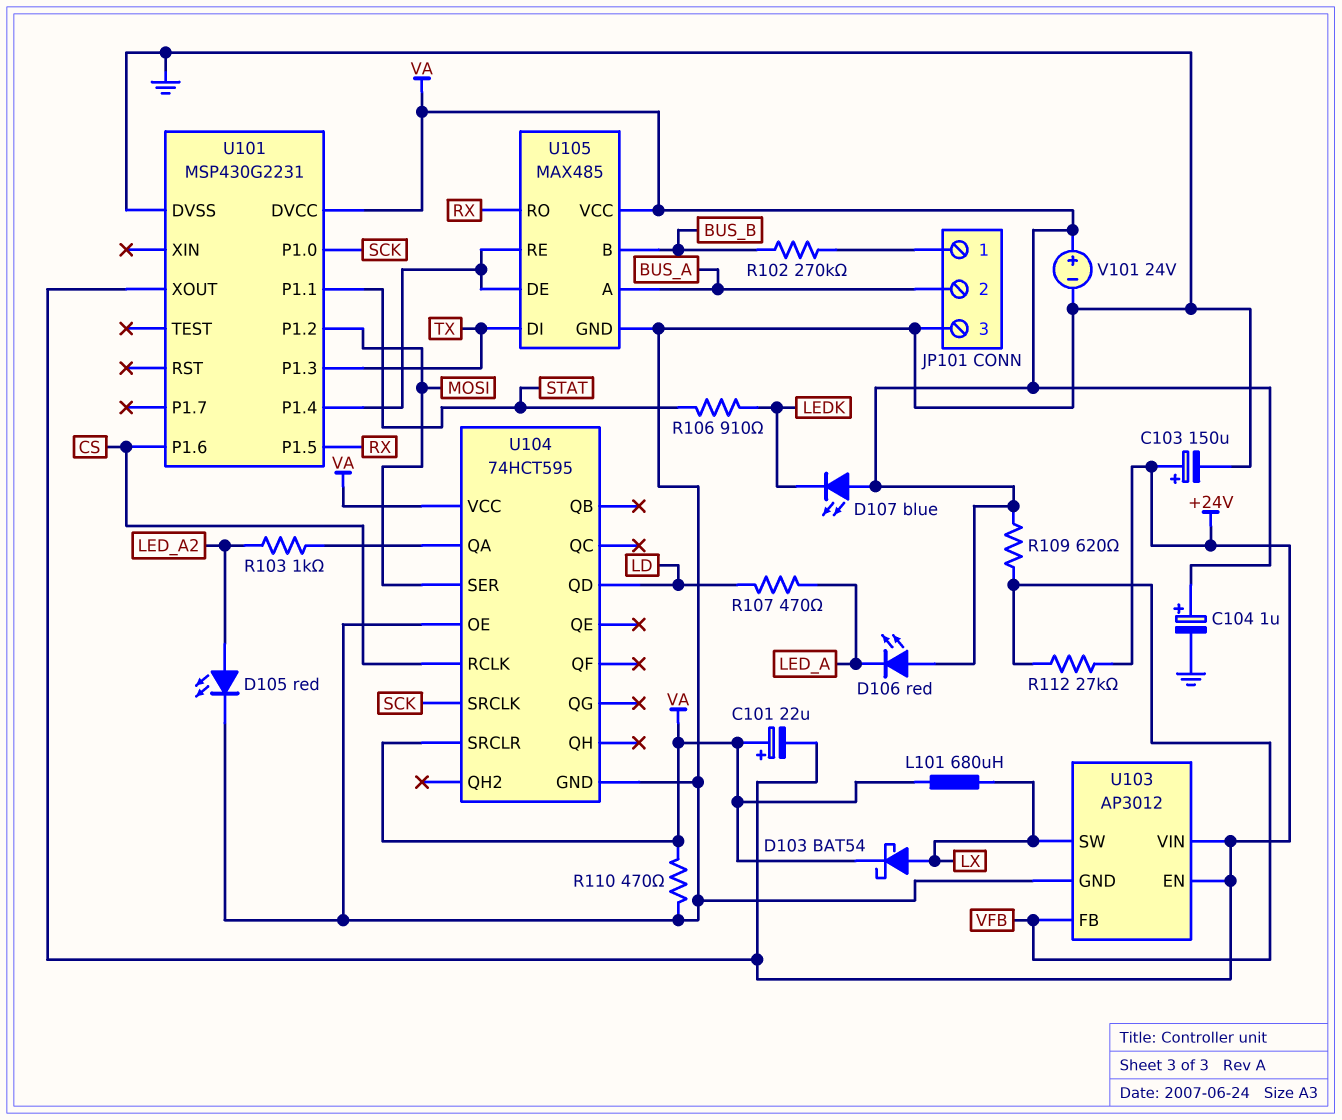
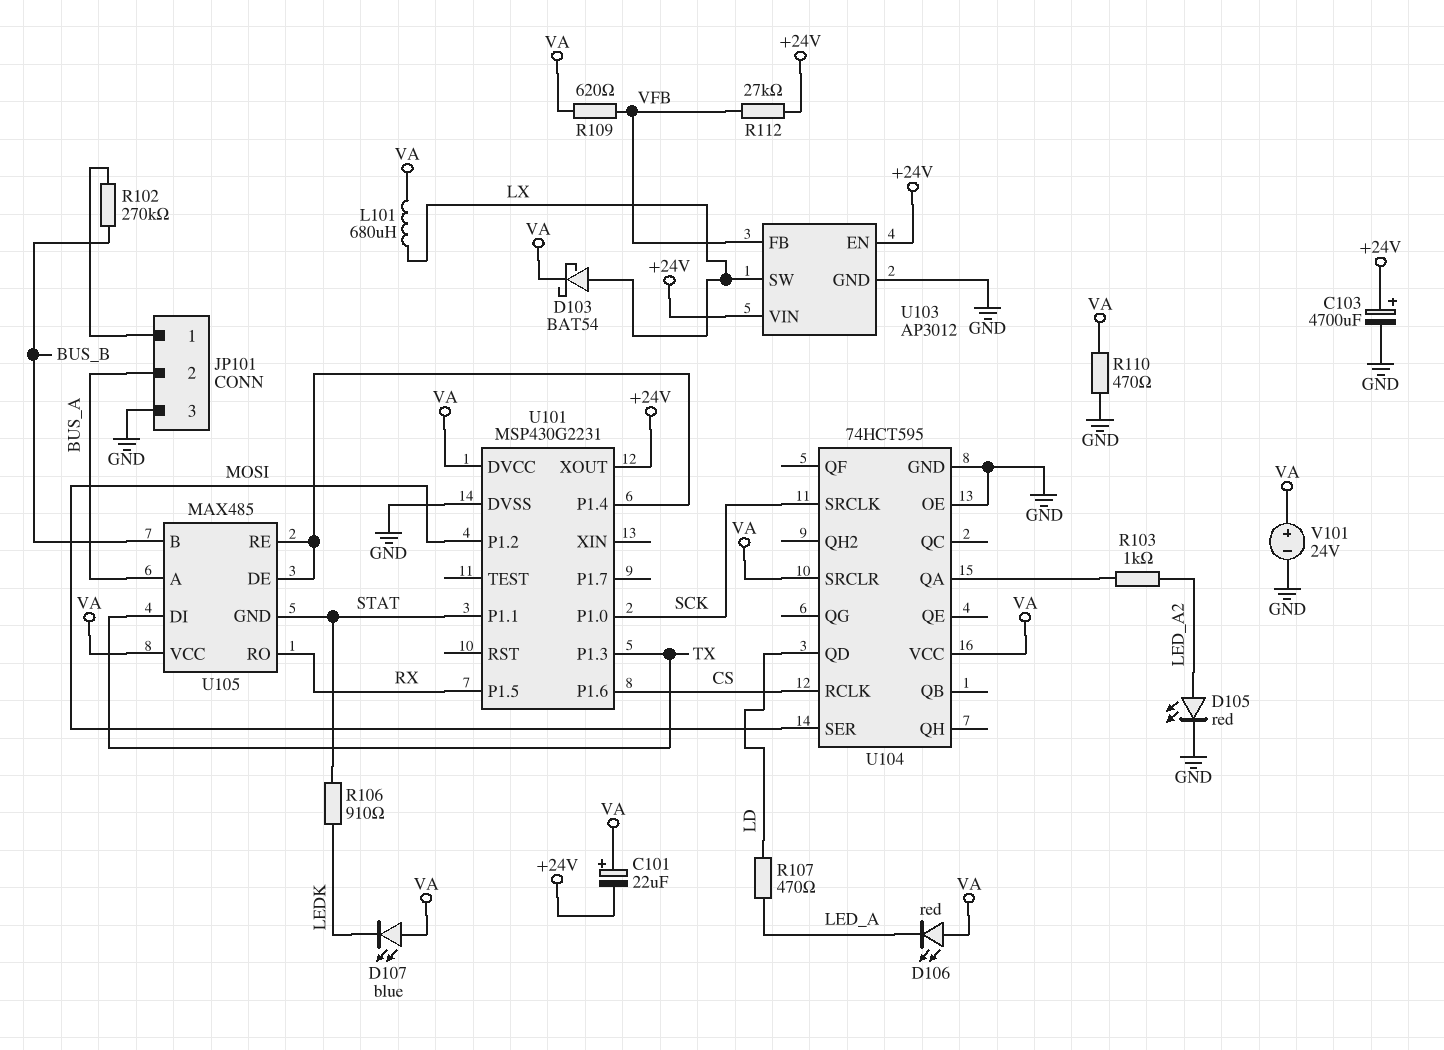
C103: 150uF (plus +24V, minus GND) -> 4700uF (plus +24V, minus GND)
C104: 1uF (plus VA, minus GND) -> none
U105 pin GND: GND -> STAT

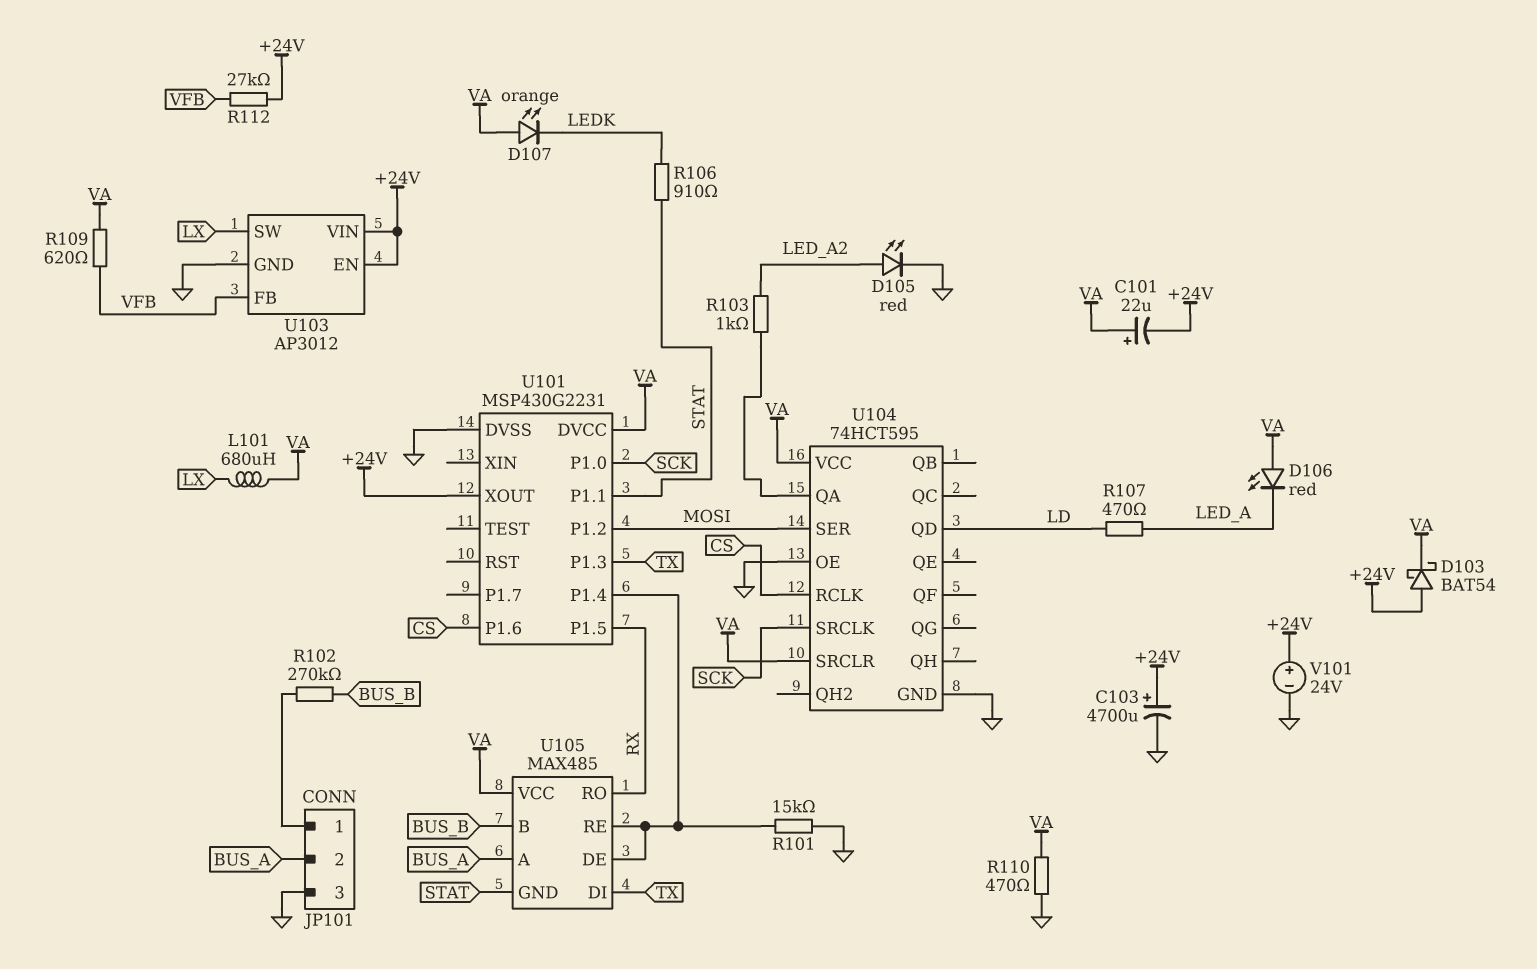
D103: schottky BAT54 (A LX, K VA) -> schottky BAT54 (A +24V, K VA)
D107: LED blue (A VA, K LEDK) -> LED orange (A VA, K LEDK)
R101: none -> 15k (GND, U101/P1.4)
V101: 24V (plus VA, minus GND) -> 24V (plus +24V, minus GND)

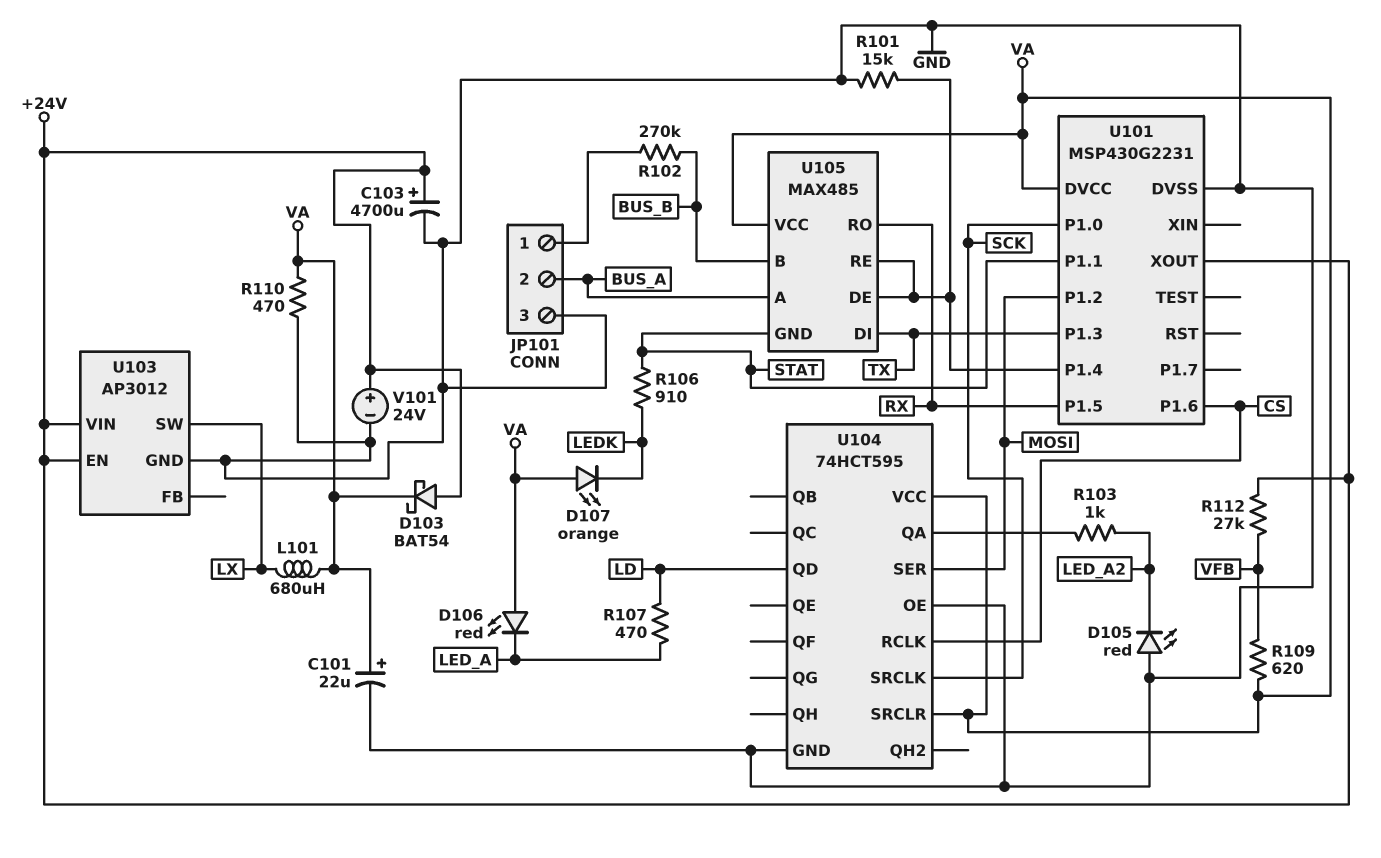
C101: 22uF (plus VA, minus +24V) -> 22uF (plus VA, minus GND)
D105: LED red (A LED_A2, K GND) -> LED red (A GND, K LED_A2)
U103 pin FB: VFB -> none

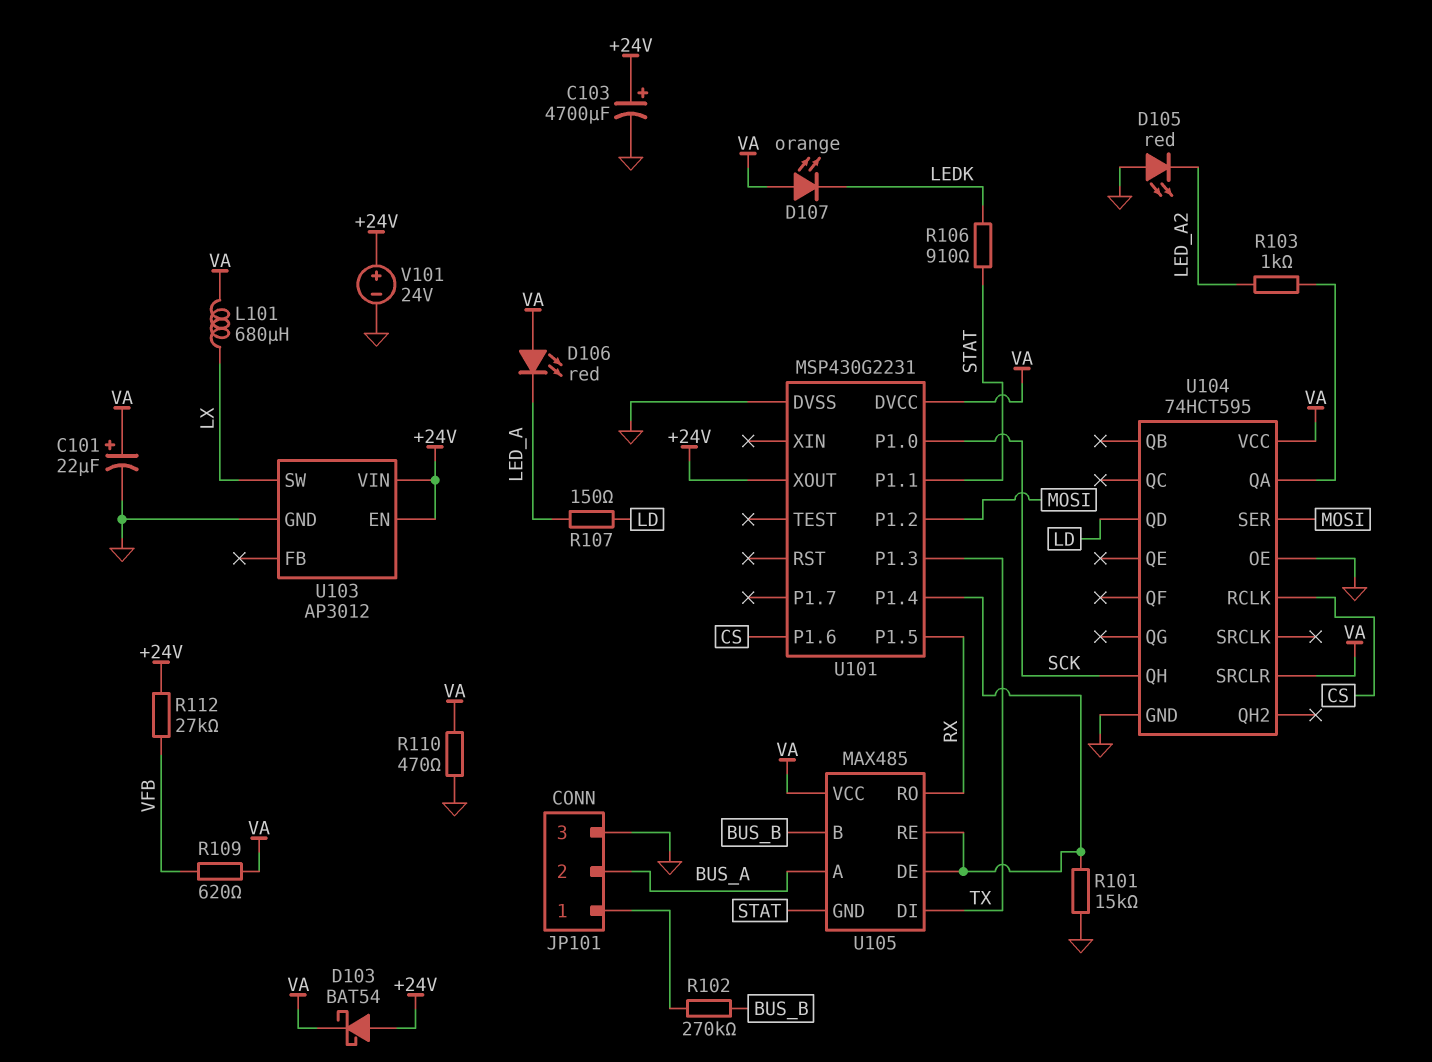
R107: 470 (LD, LED_A) -> 150 (LD, LED_A)
U104 pin QH: none -> SCK
U104 pin SRCLK: SCK -> none

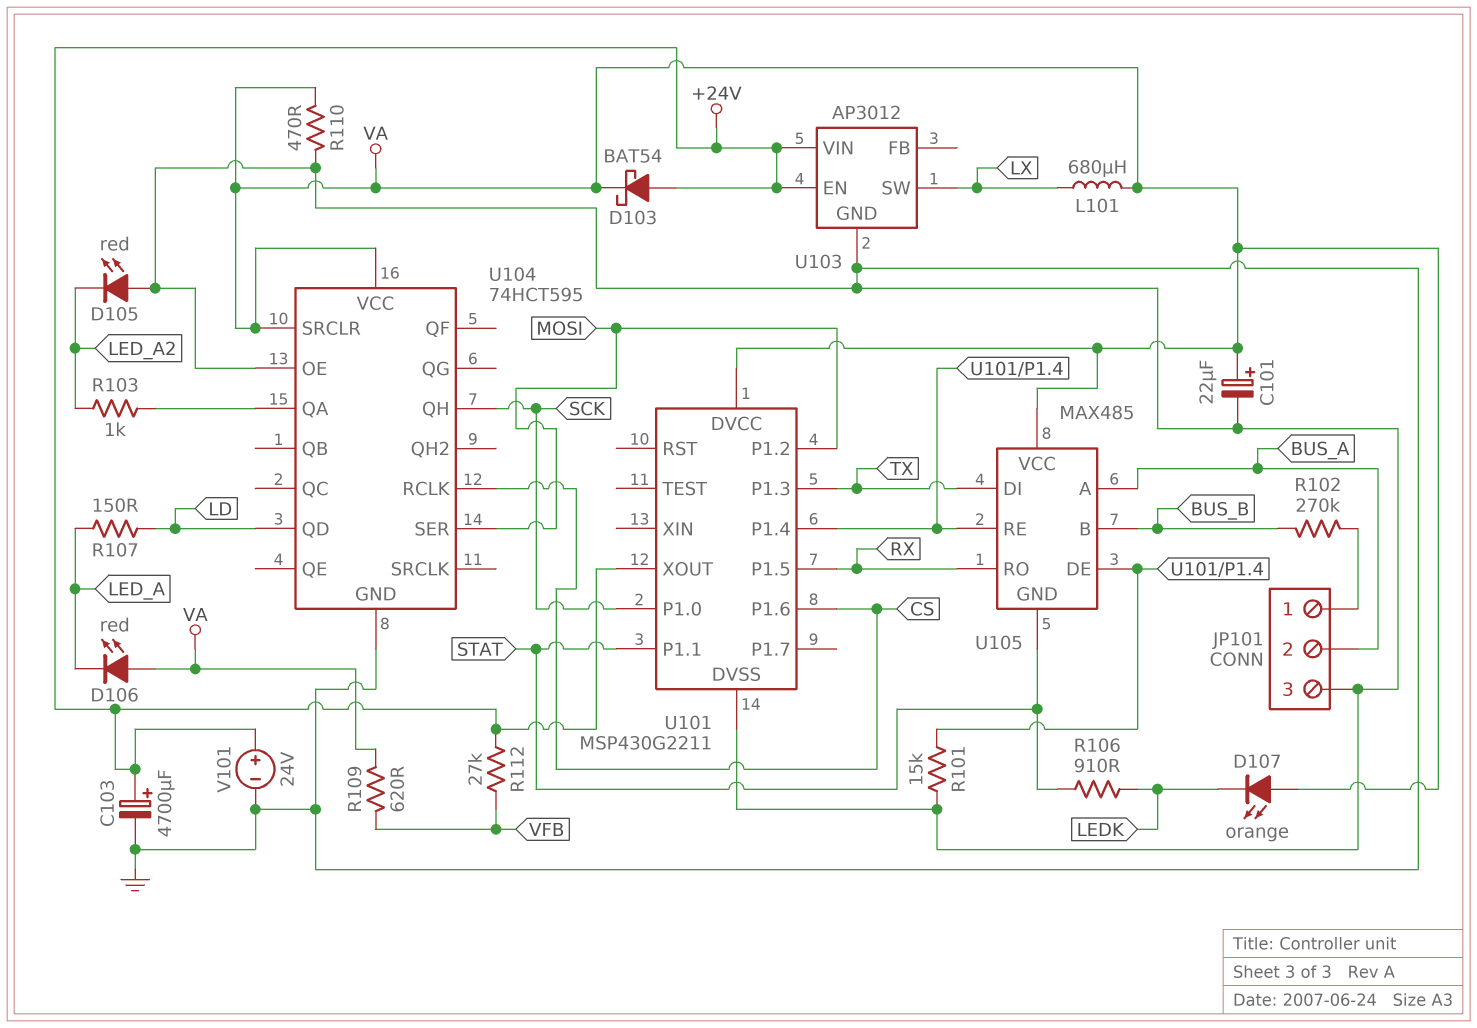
U101: MSP430G2231 -> MSP430G2211

